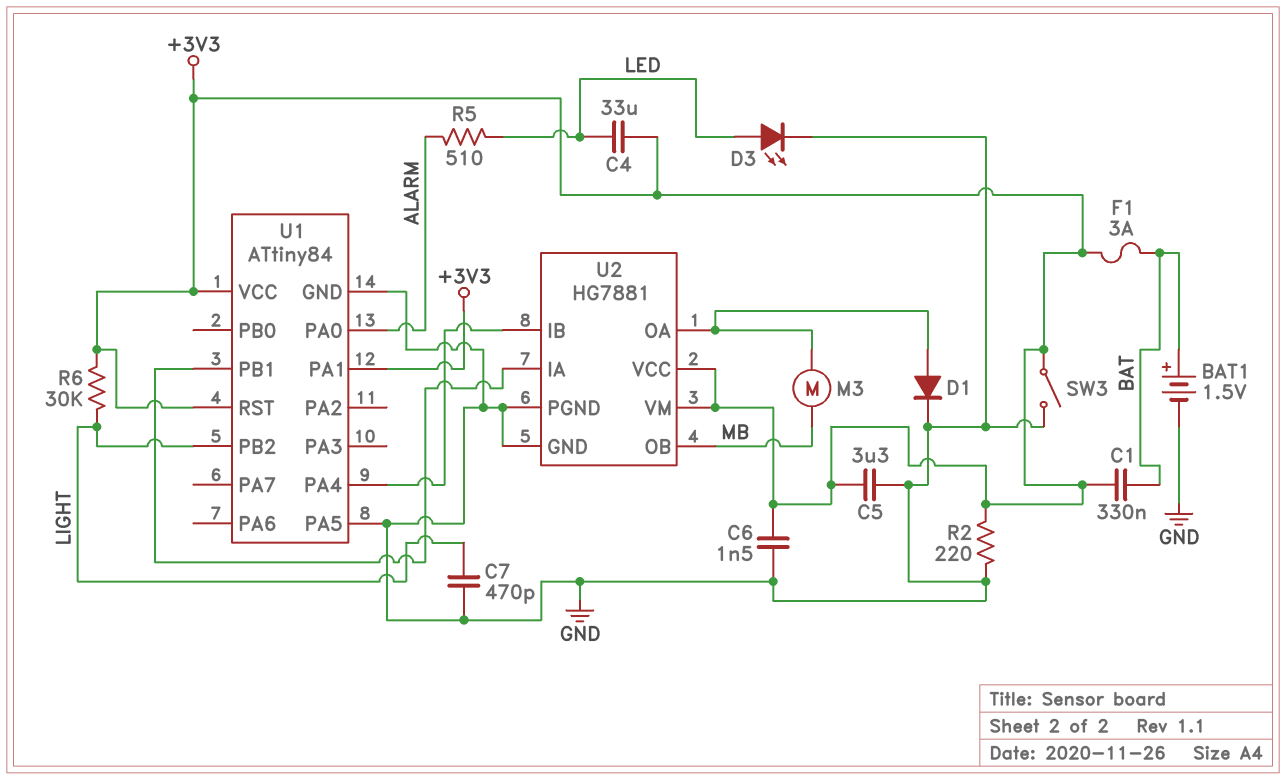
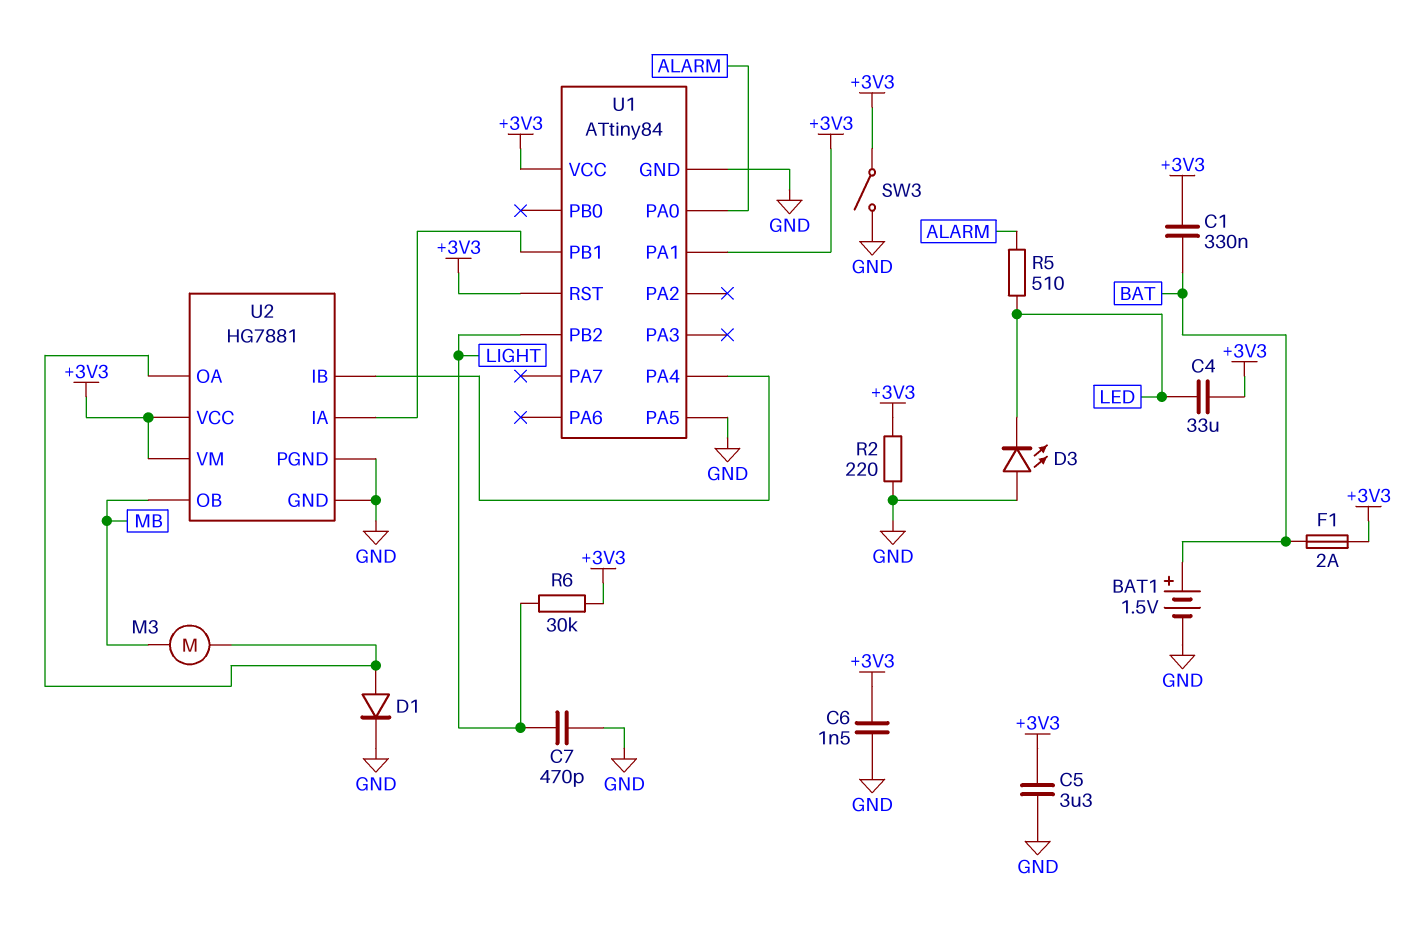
D3: LED (A LED, K GND) -> LED (A GND, K LED)
F1: 3A (+3V3, BAT) -> 2A (+3V3, BAT)

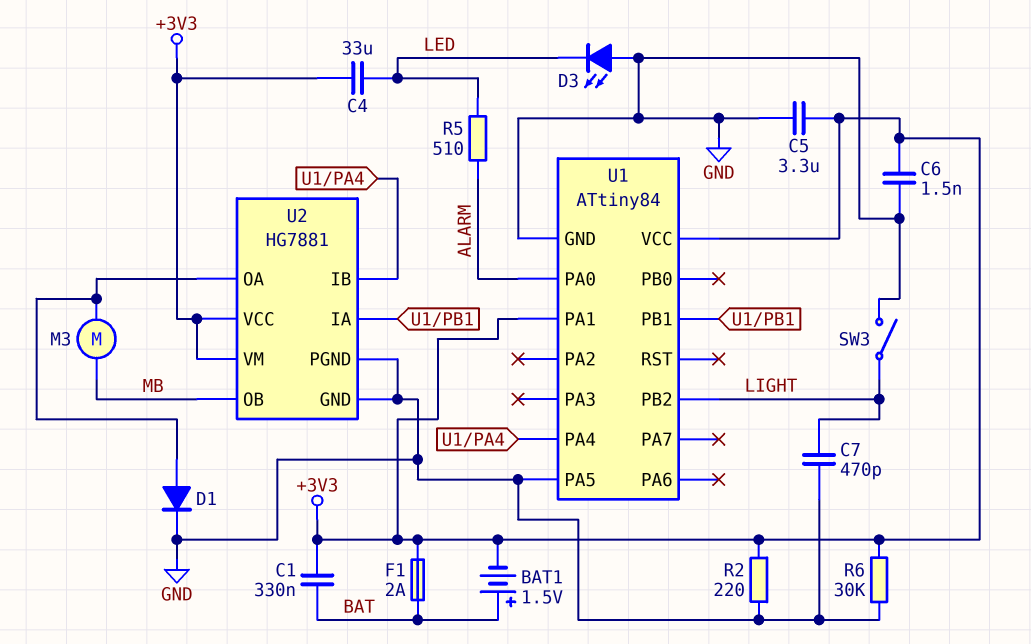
BAT1: 1.5V (plus BAT, minus GND) -> 1.5V (plus BAT, minus +3V3)
R6: 30k (+3V3, LIGHT) -> 30k (+3V3, GND)
SW3: switch (+3V3, GND) -> switch (GND, LIGHT)
U1 pin RST: +3V3 -> none

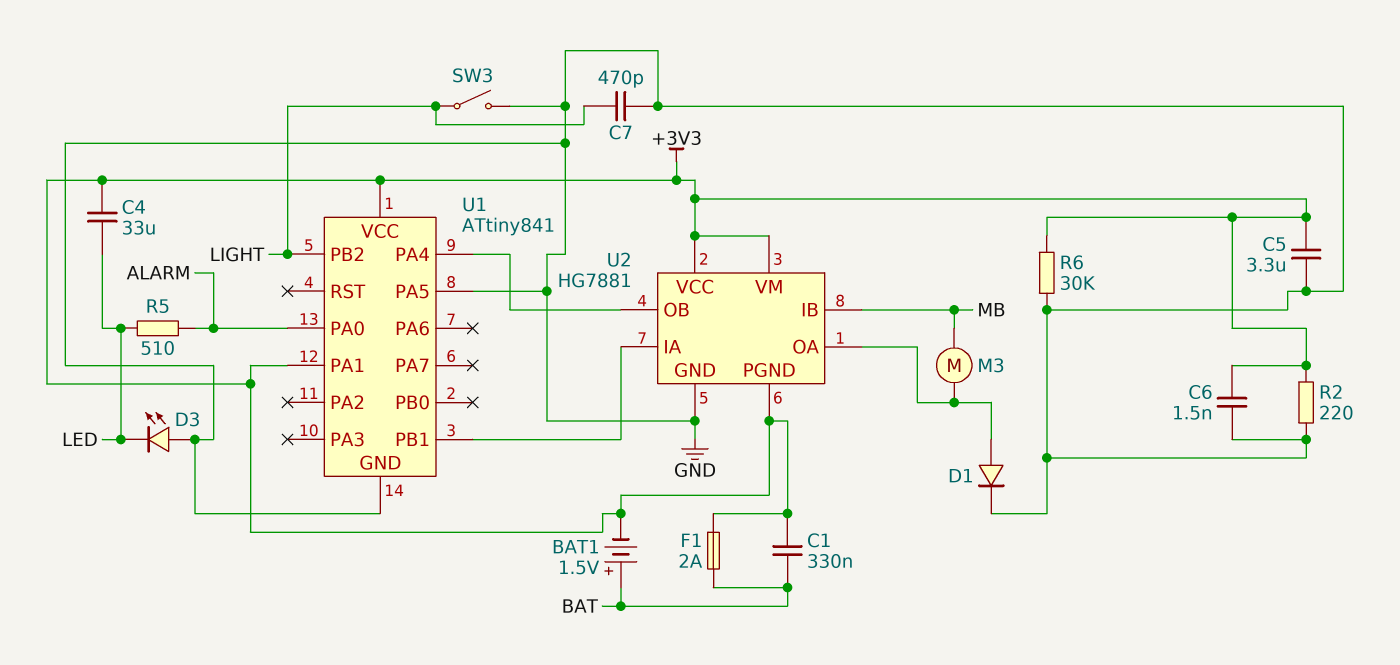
U1: ATtiny84 -> ATtiny841
U2 pin IB: U1/PA4 -> MB
U2 pin OB: MB -> U1/PA4
U2 pin PGND: GND -> +3V3

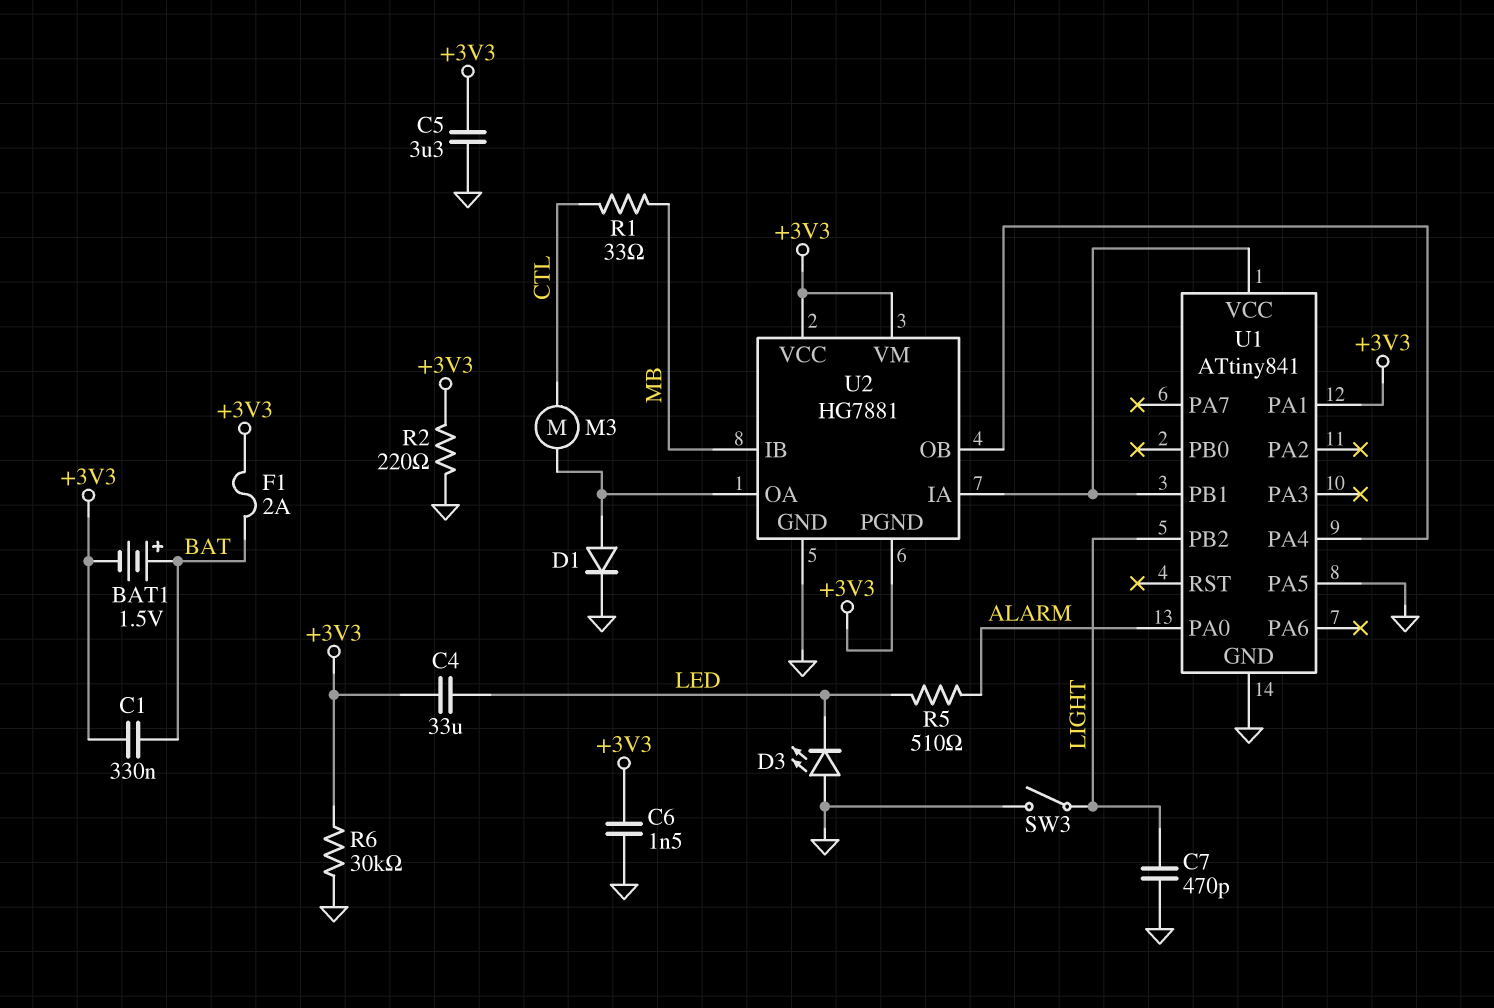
M3: motor (MB, U2/OA) -> motor (CTL, U2/OA)
R1: none -> 33 (CTL, MB)
U1 pin VCC: +3V3 -> U1/PB1

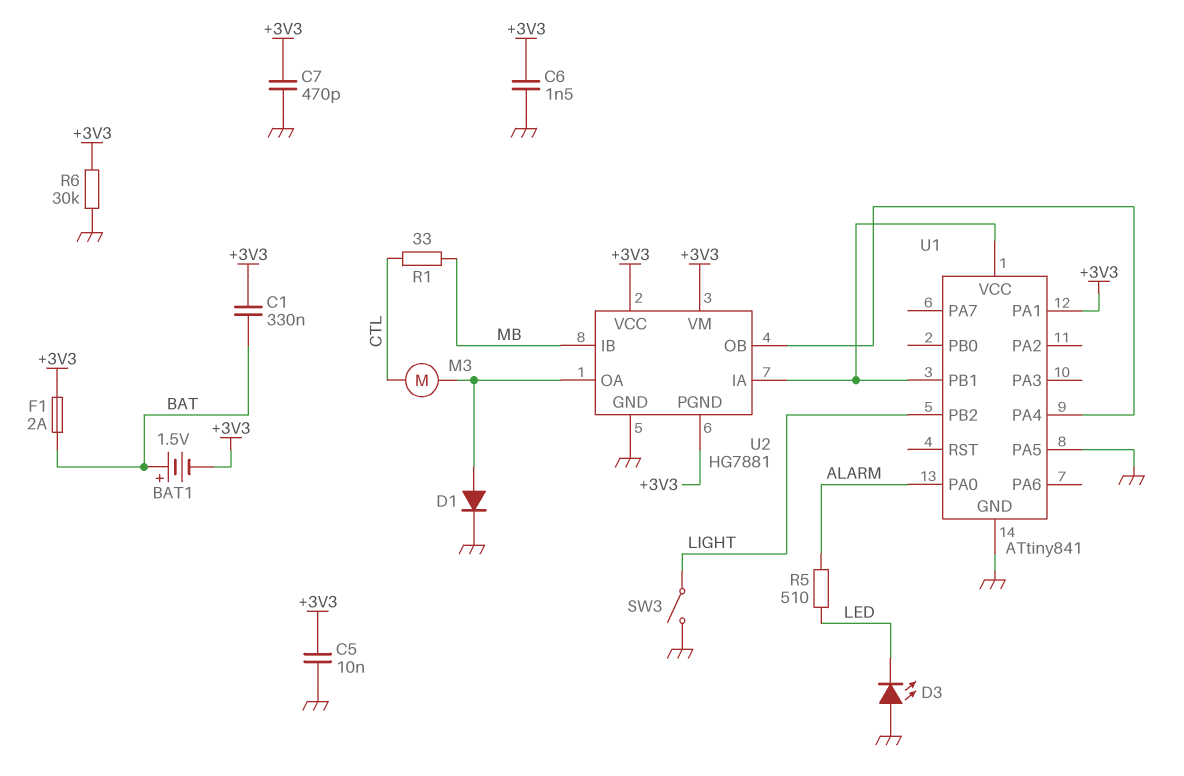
C4: 33uF (+3V3, LED) -> none
C5: 3.3uF (+3V3, GND) -> 10nF (+3V3, GND)
C7: 470pF (GND, LIGHT) -> 470pF (+3V3, GND)
R2: 220 (+3V3, GND) -> none

